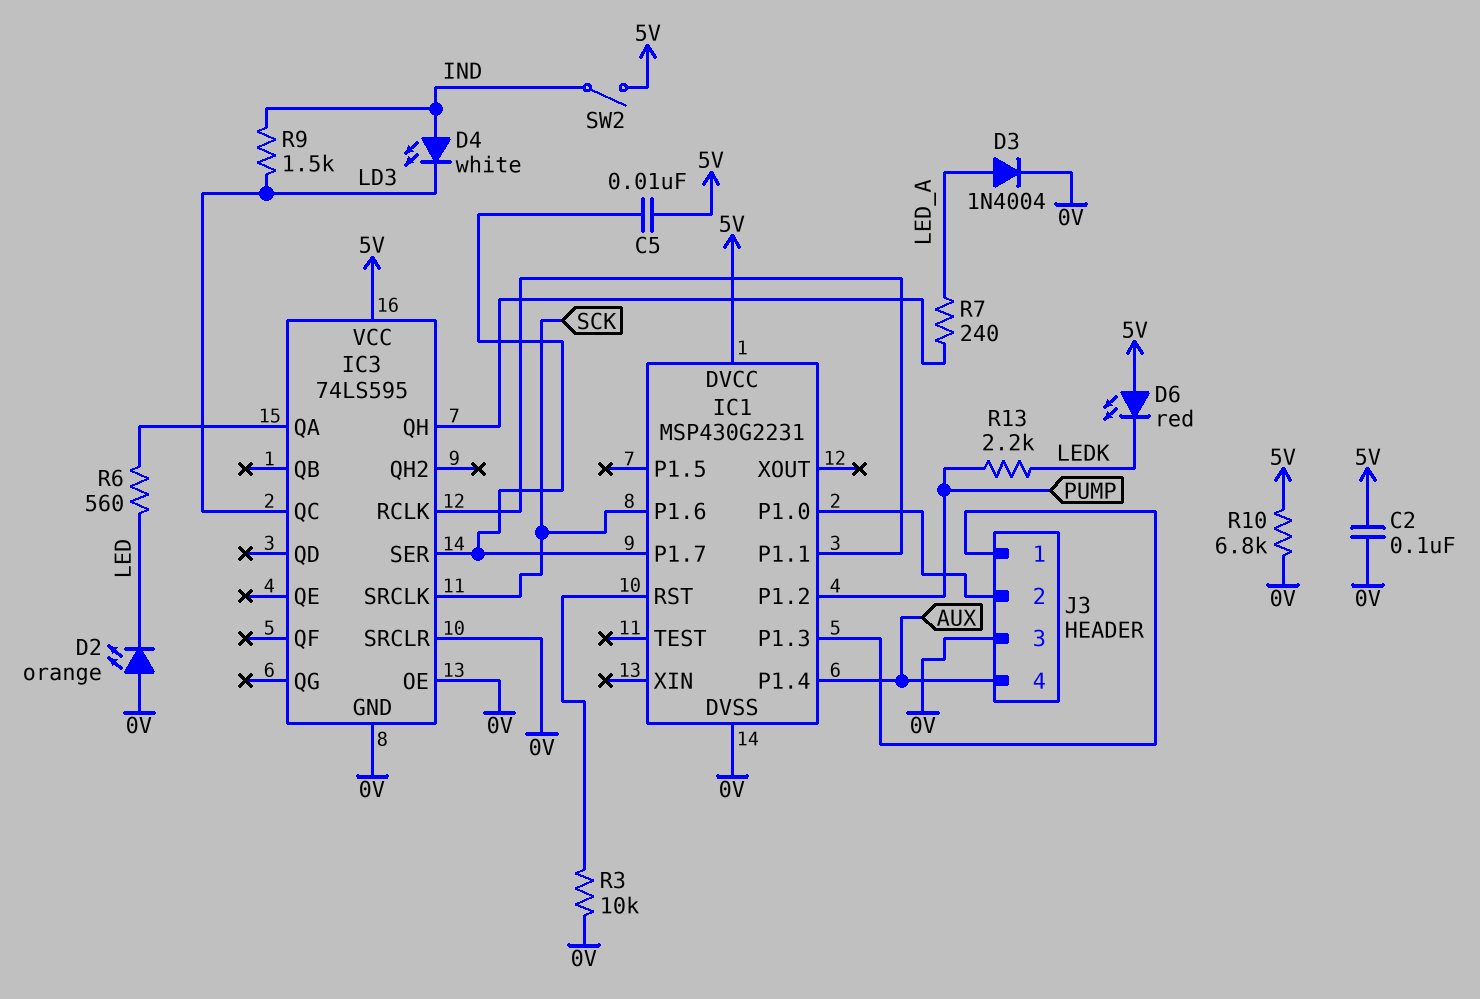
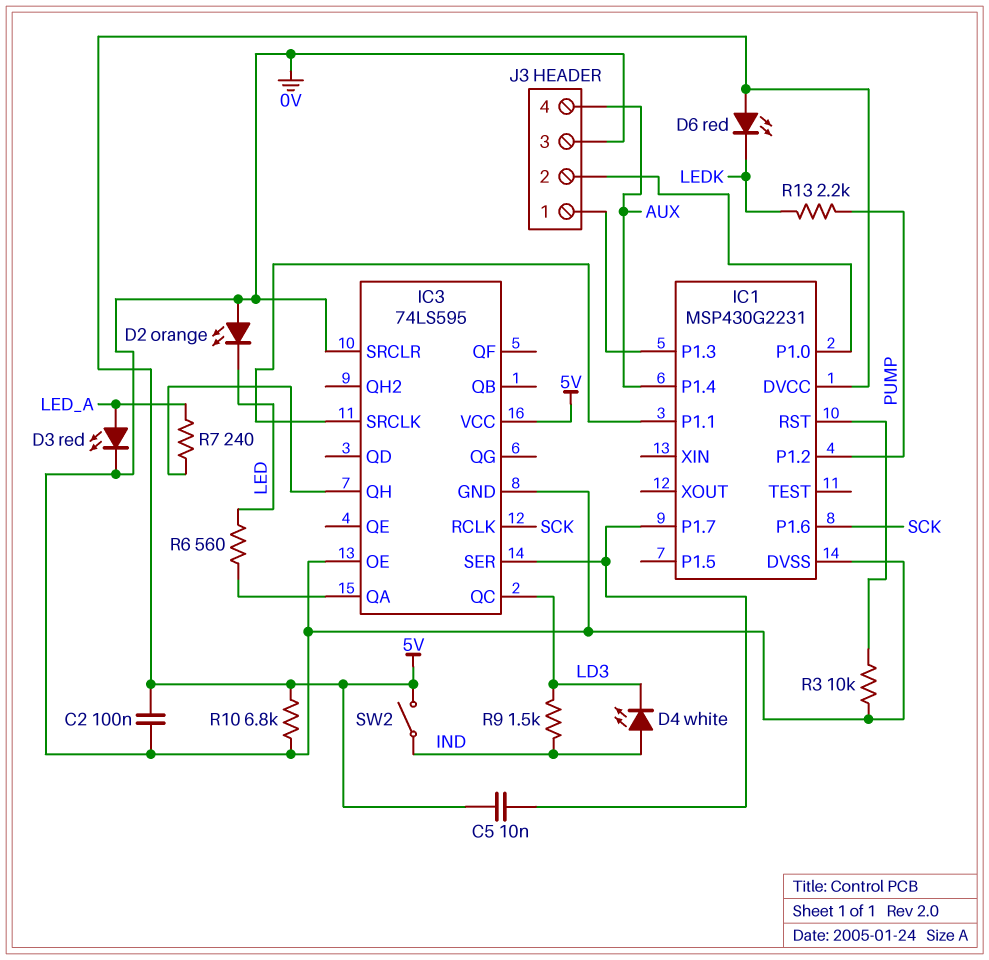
D3: diode 1N4004 (A LED_A, K 0V) -> LED red (A LED_A, K 0V)
IC3 pin RCLK: IC1/P1.1 -> SCK
IC3 pin SRCLK: SCK -> IC1/P1.1

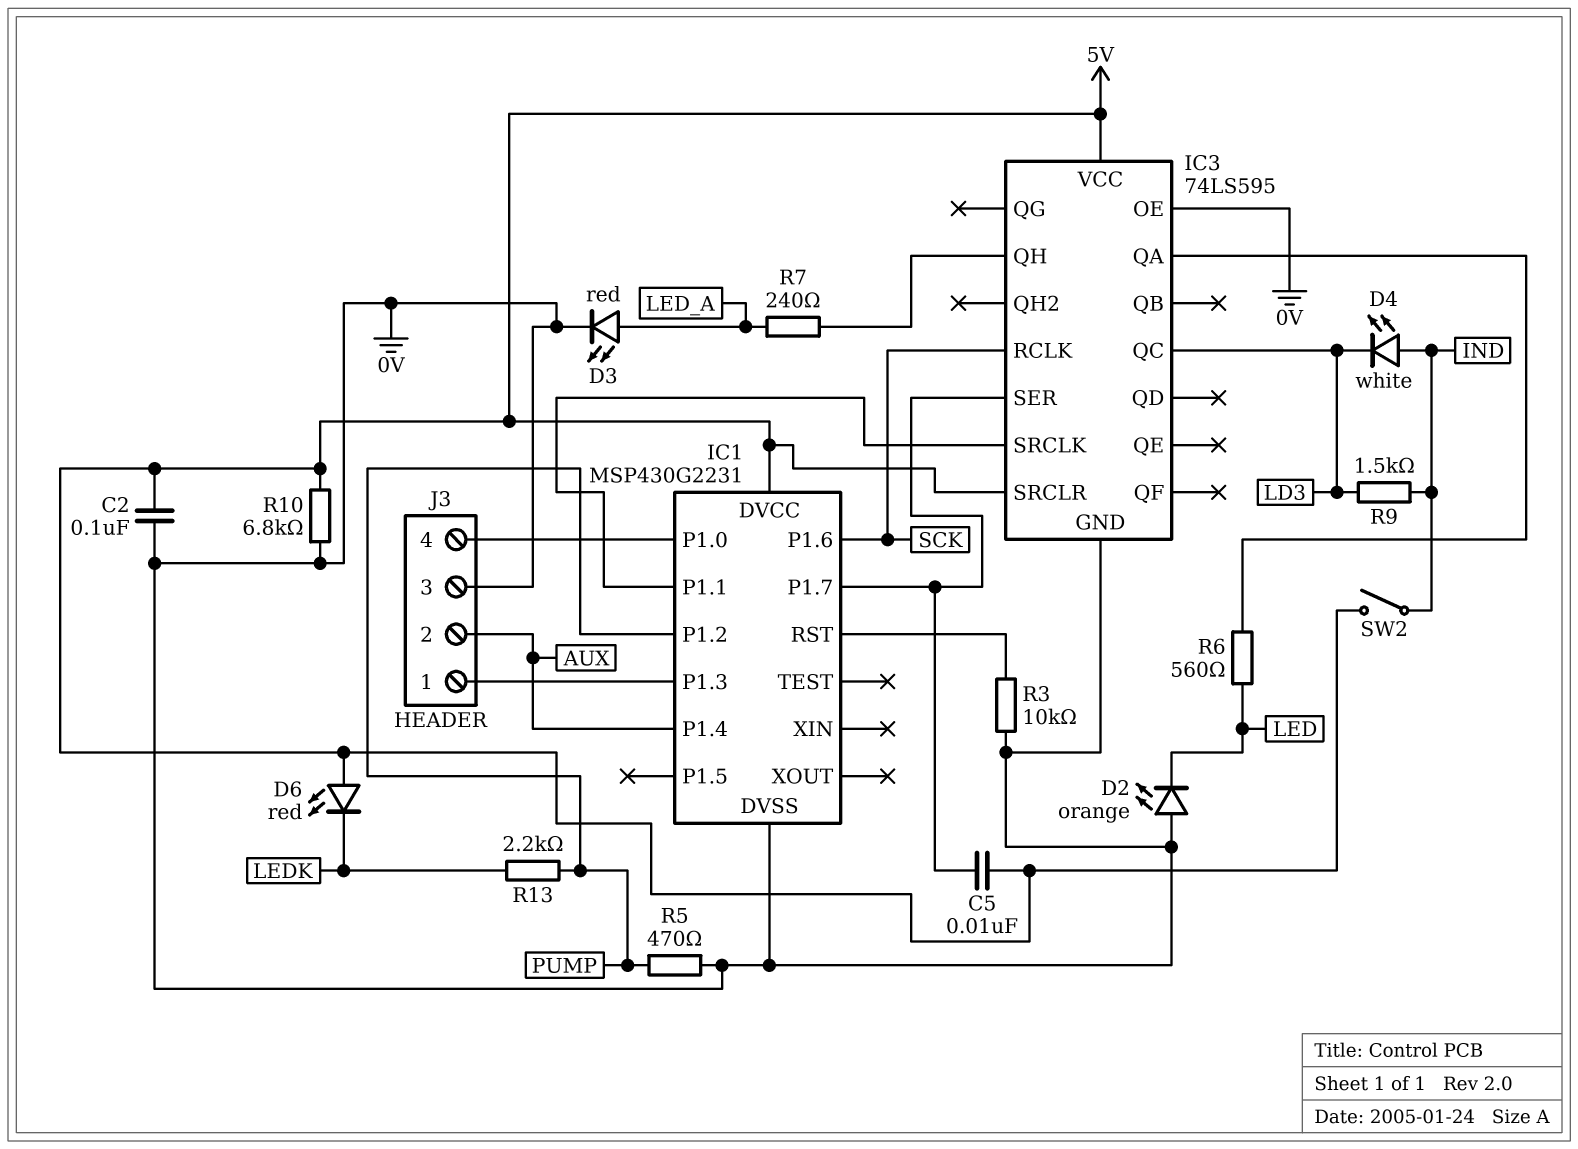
IC3 pin SRCLR: 0V -> 5V
J3 pin 2: IC1/P1.0 -> AUX
J3 pin 4: AUX -> IC1/P1.0
R5: none -> 470 (0V, PUMP)

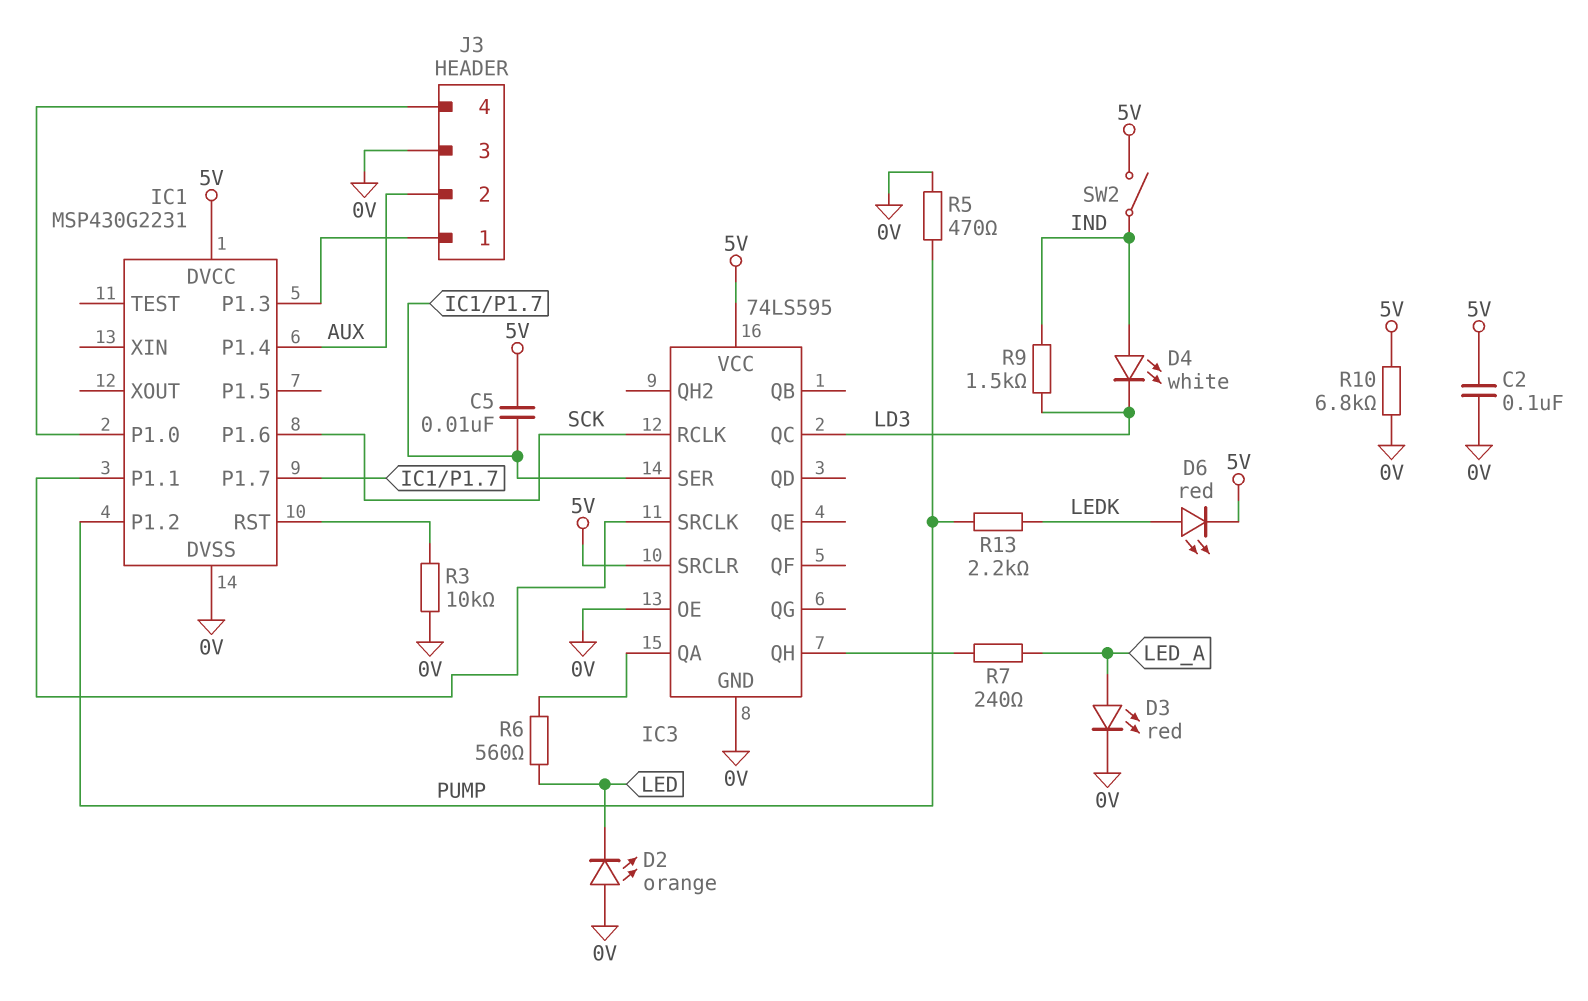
D6: LED red (A 5V, K LEDK) -> LED red (A LEDK, K 5V)

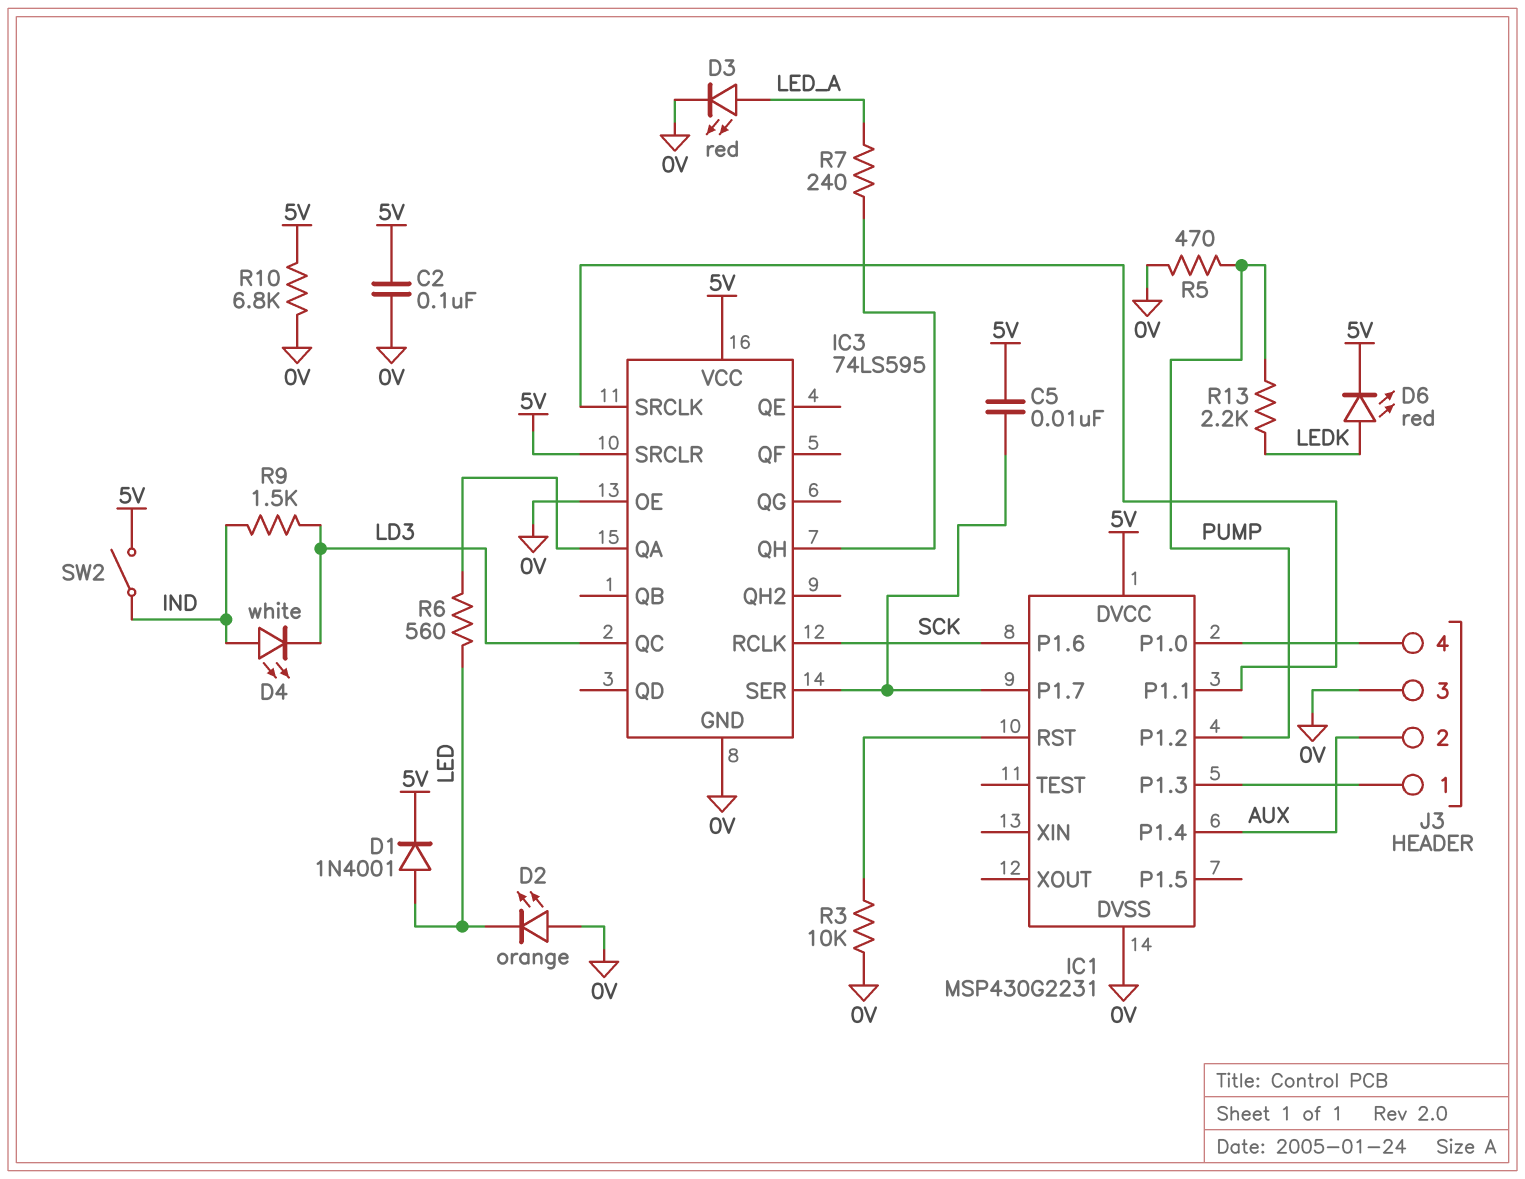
D1: none -> diode 1N4001 (A LED, K 5V)

